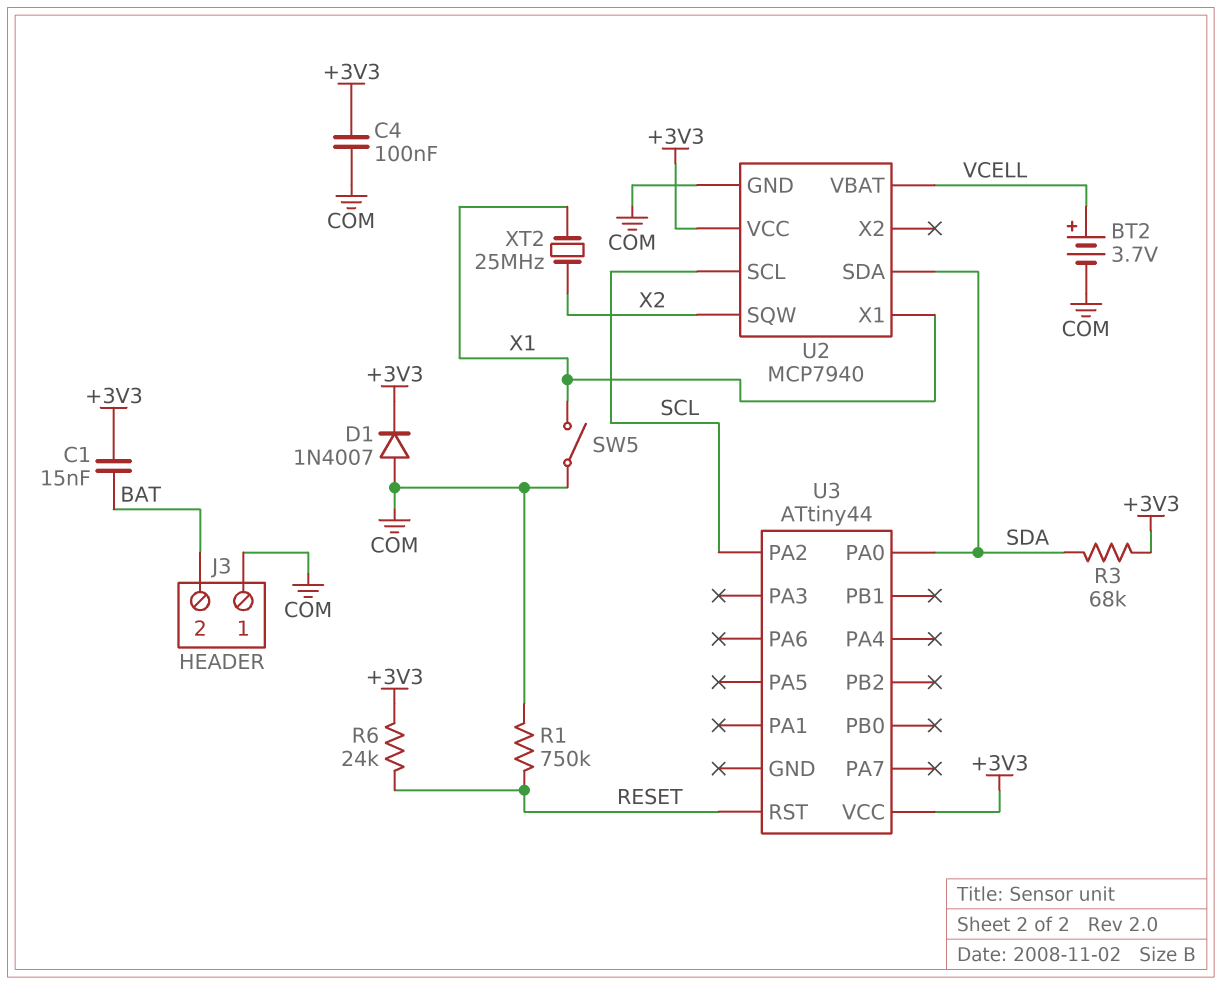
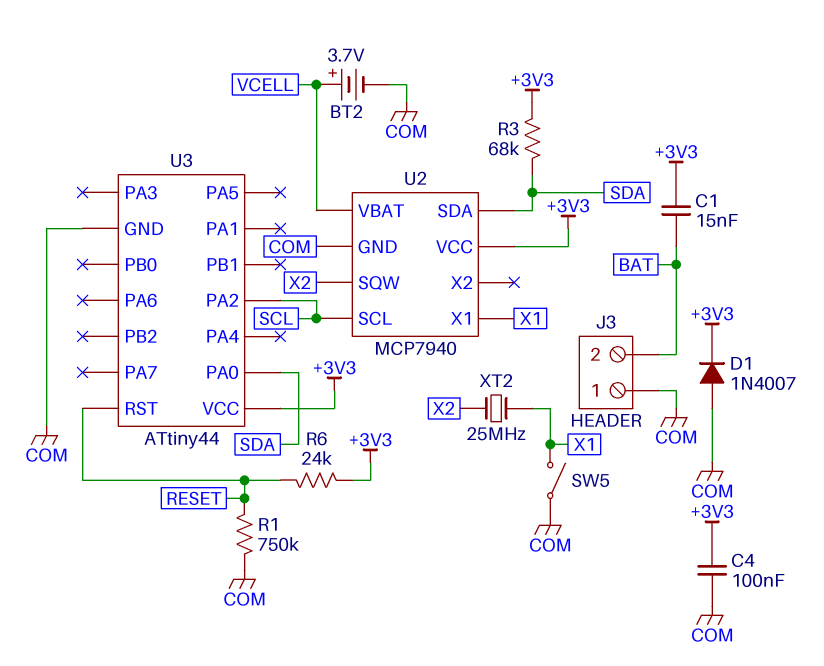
U3 pin GND: none -> COM

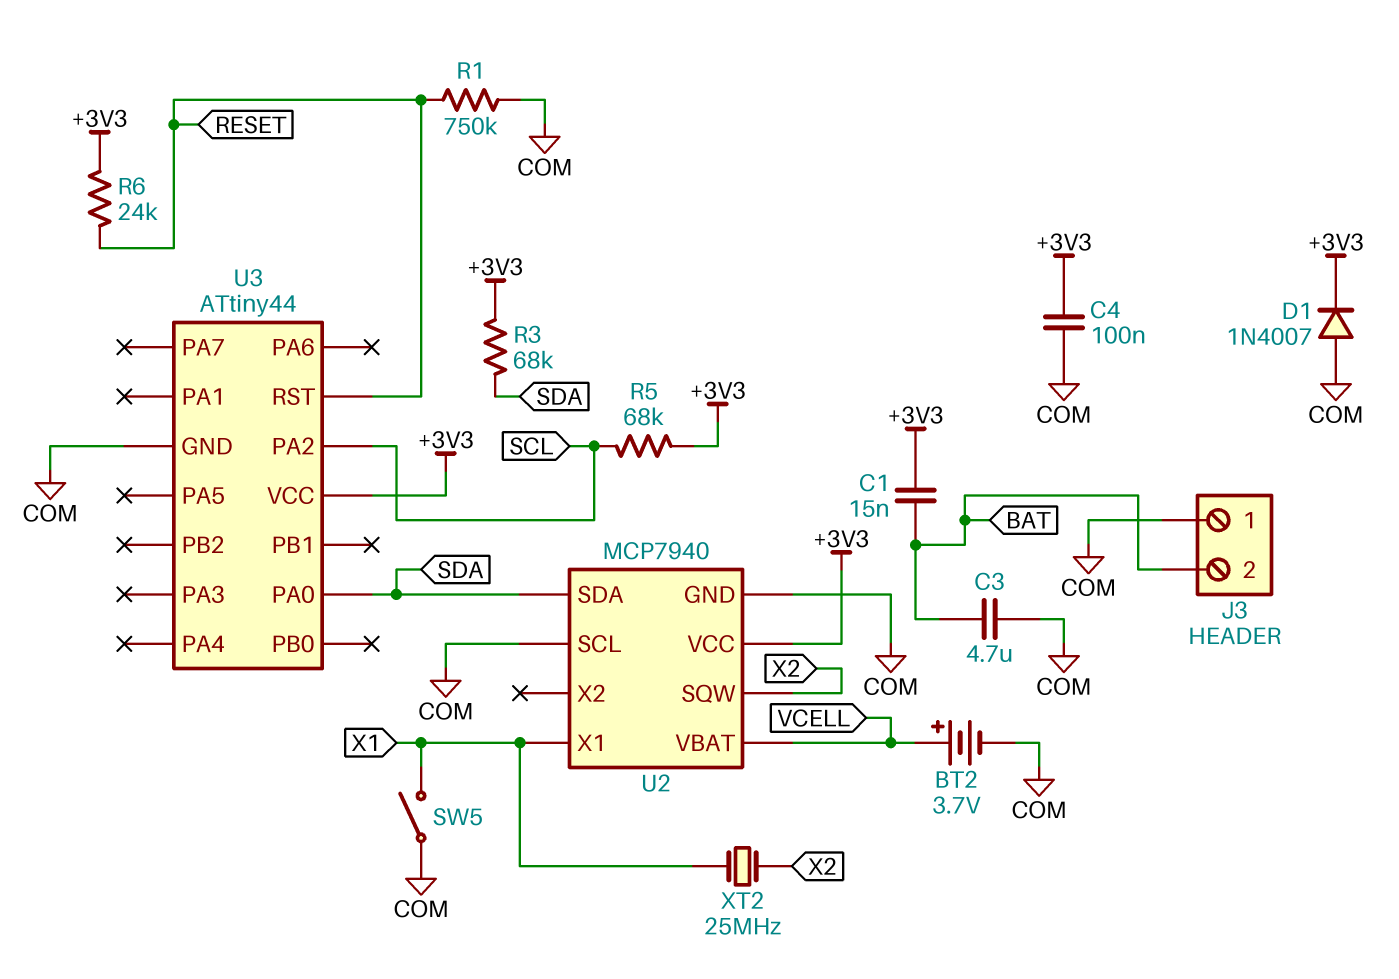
C3: none -> 4.7uF (BAT, COM)
R5: none -> 68k (+3V3, SCL)
U2 pin SCL: SCL -> COM

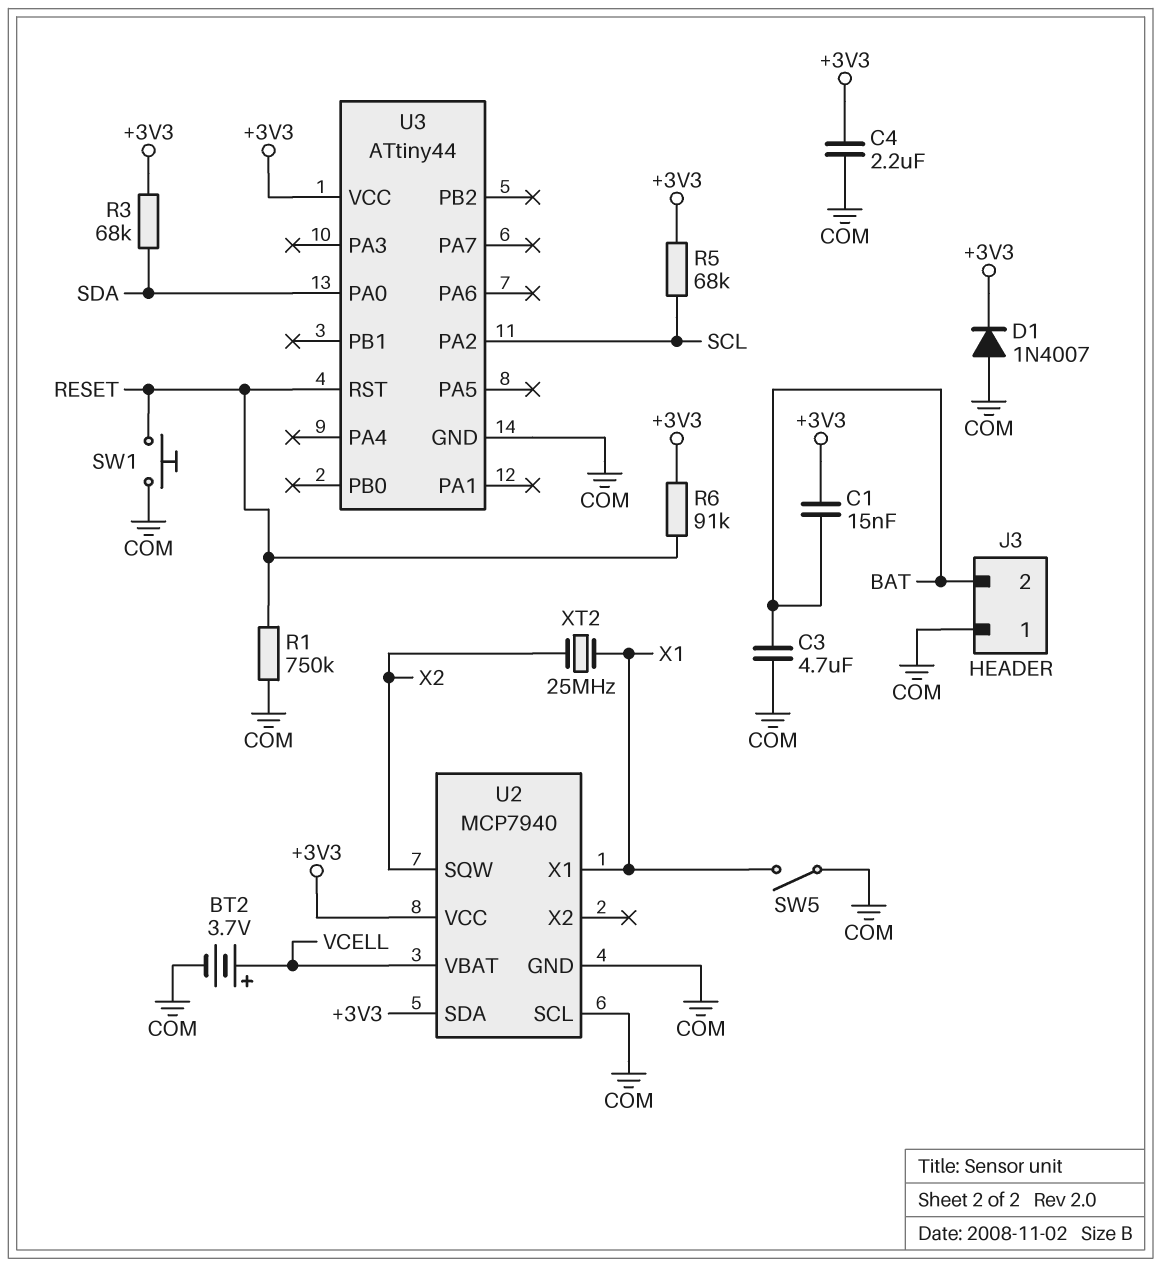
C4: 100nF (+3V3, COM) -> 2.2uF (+3V3, COM)
R6: 24k (+3V3, RESET) -> 91k (+3V3, RESET)
SW1: none -> button (COM, RESET)
U2 pin SDA: SDA -> +3V3

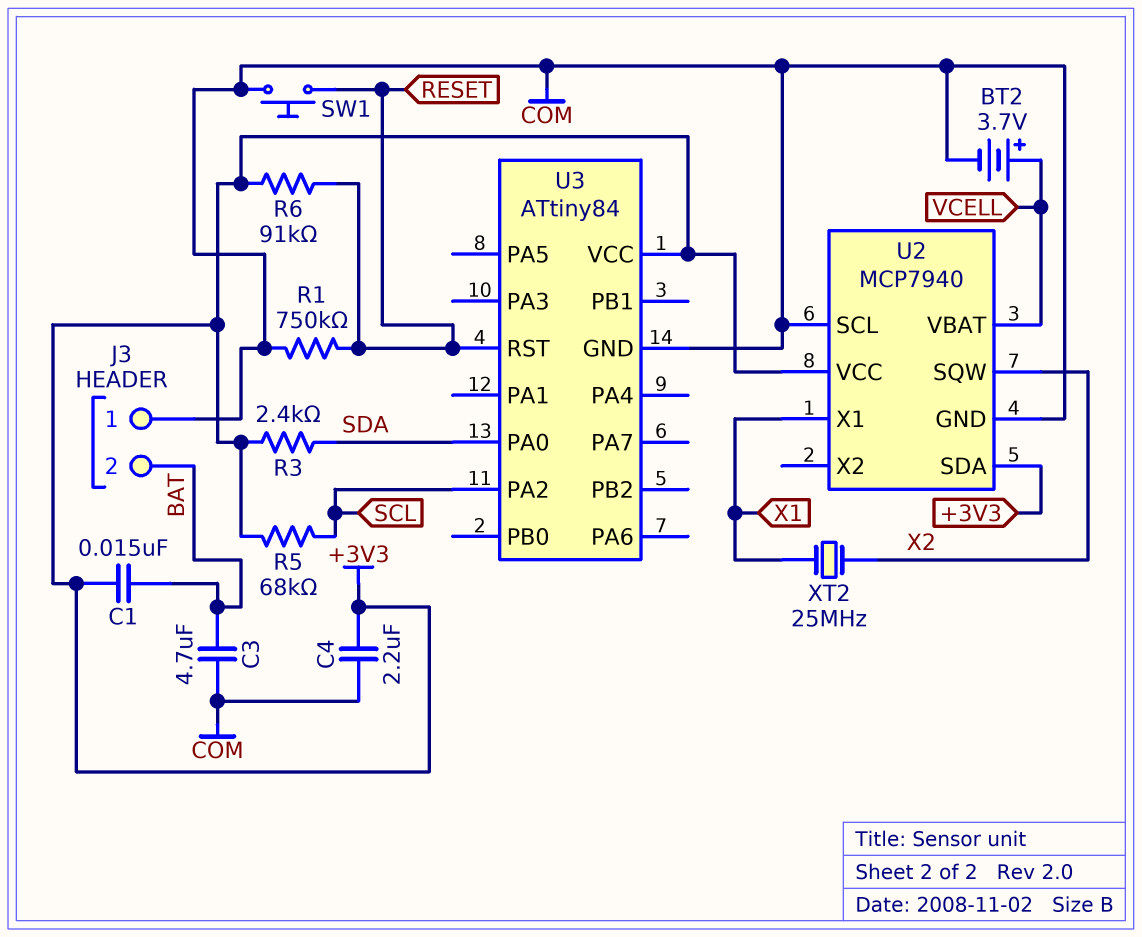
D1: diode 1N4007 (A COM, K +3V3) -> none
R3: 68k (+3V3, SDA) -> 2.4k (+3V3, SDA)
SW5: switch (COM, X1) -> none
U3: ATtiny44 -> ATtiny84

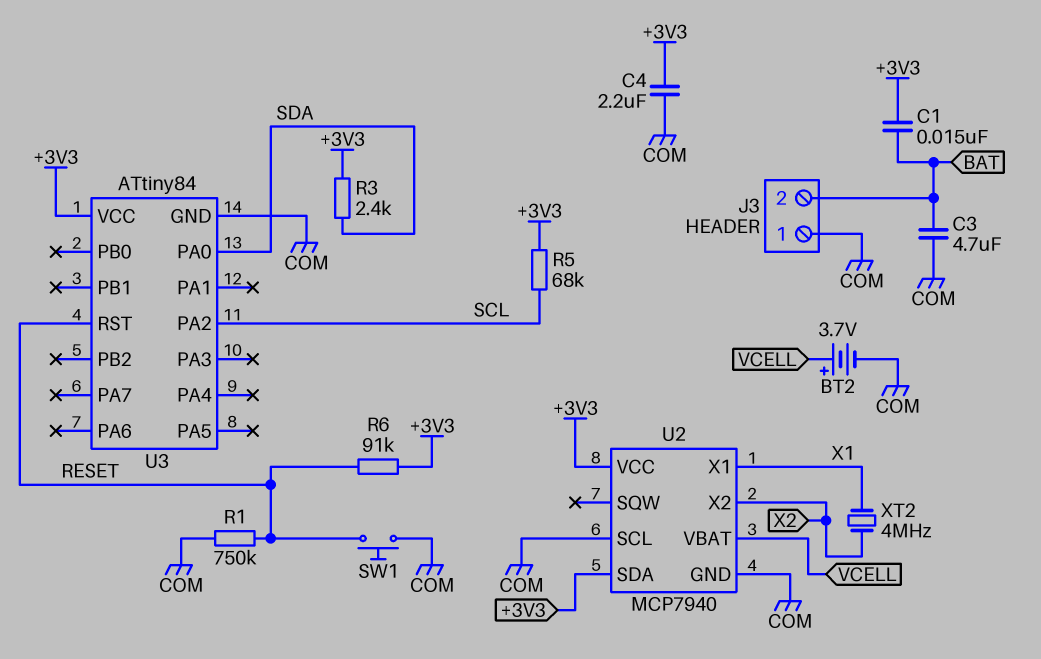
U2 pin SQW: X2 -> none
U2 pin X2: none -> X2
XT2: 25MHz (X1, X2) -> 4MHz (X1, X2)

